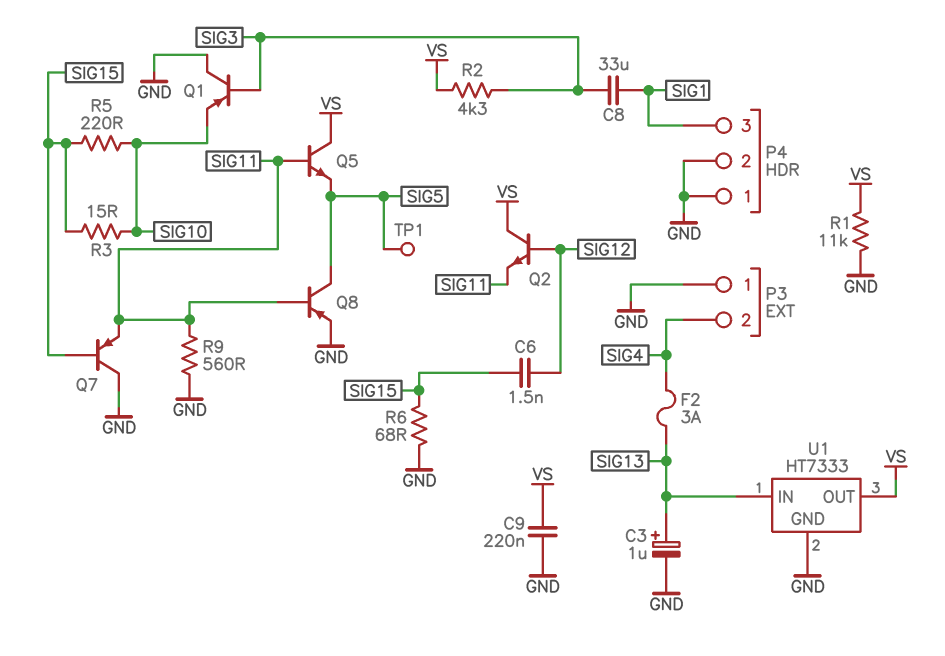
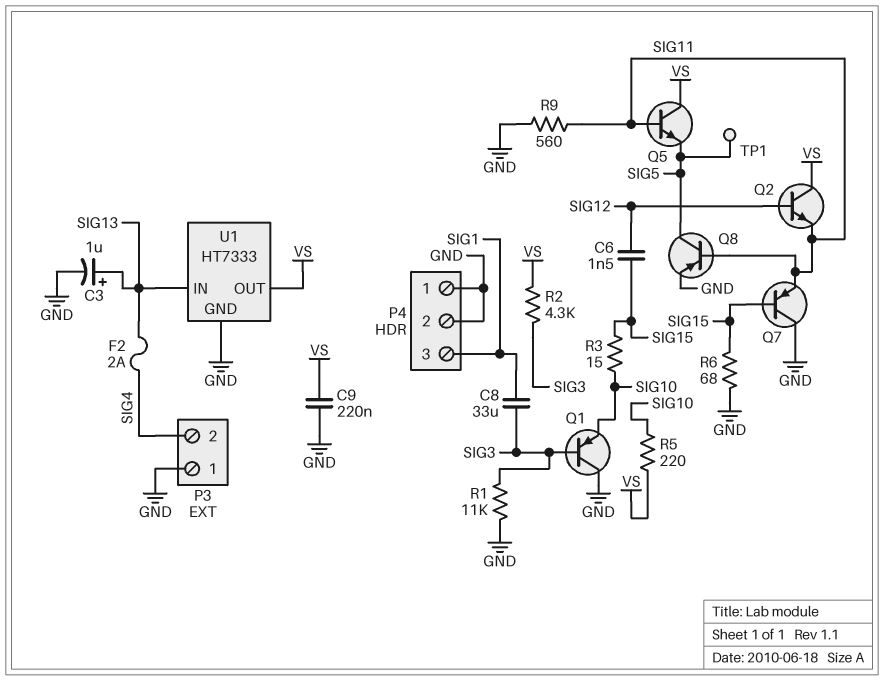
F2: 3A (SIG4, SIG13) -> 2A (SIG4, SIG13)
R1: 11k (GND, VS) -> 11k (GND, SIG3)
R5: 220 (SIG10, SIG15) -> 220 (SIG10, VS)

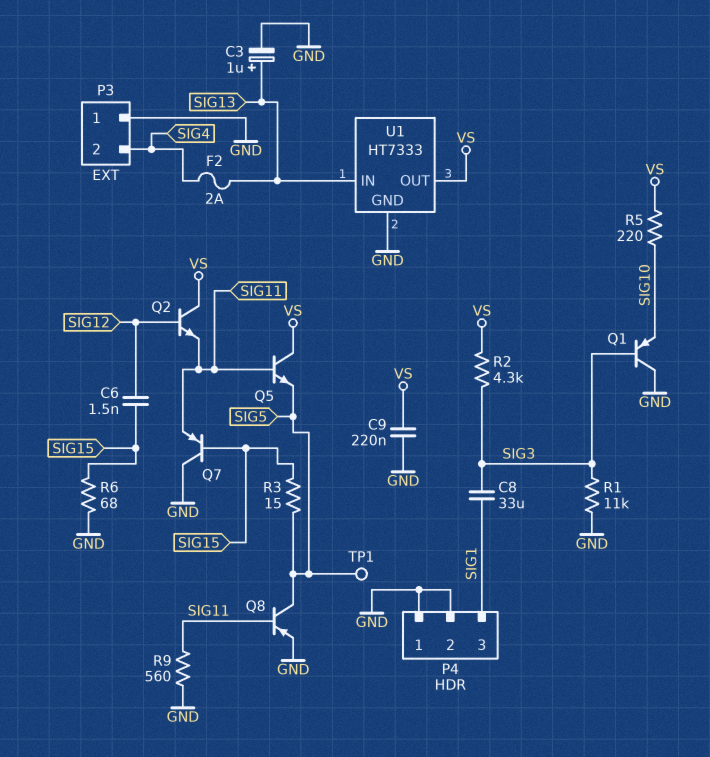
R3: 15 (SIG10, SIG15) -> 15 (SIG5, SIG15)

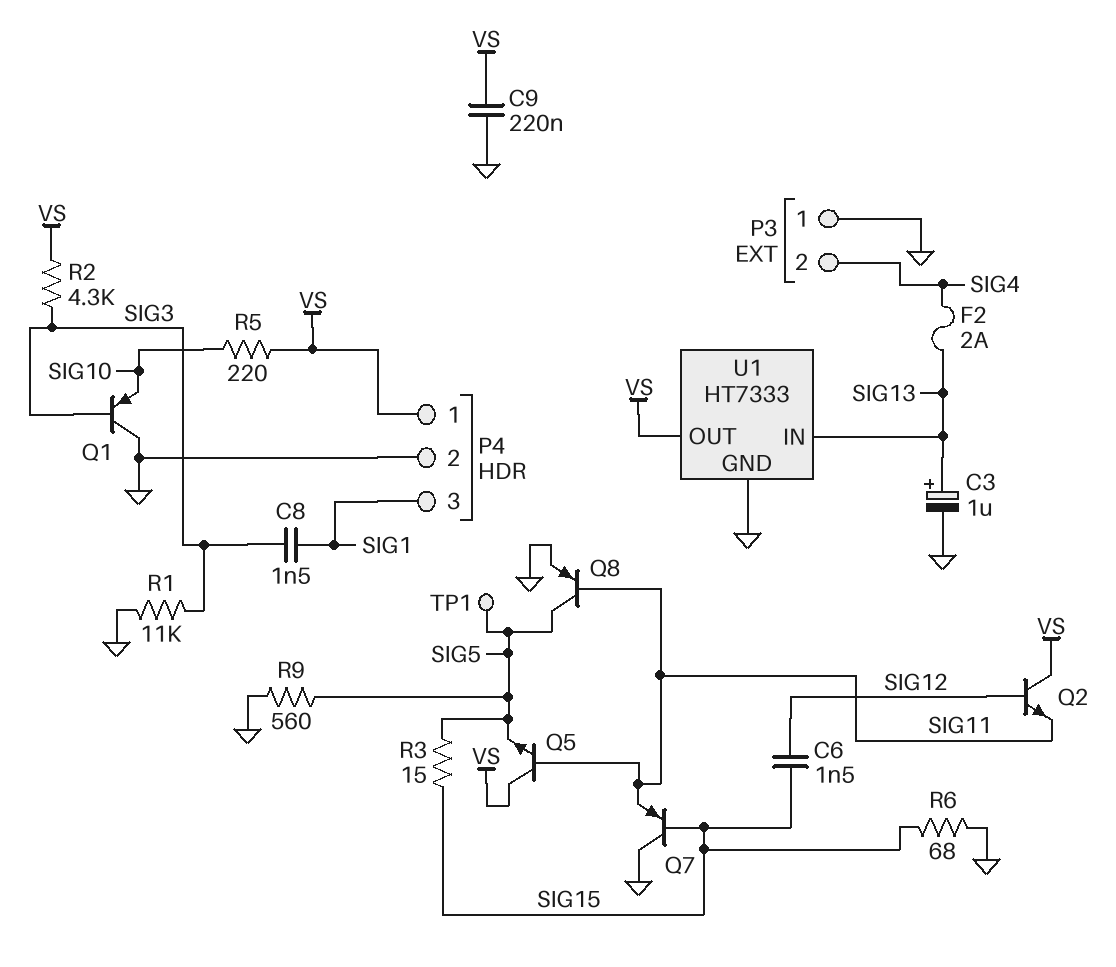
C8: 33uF (SIG1, SIG3) -> 1.5nF (SIG1, SIG3)
P4 pin 1: GND -> VS
R9: 560 (GND, SIG11) -> 560 (GND, SIG5)

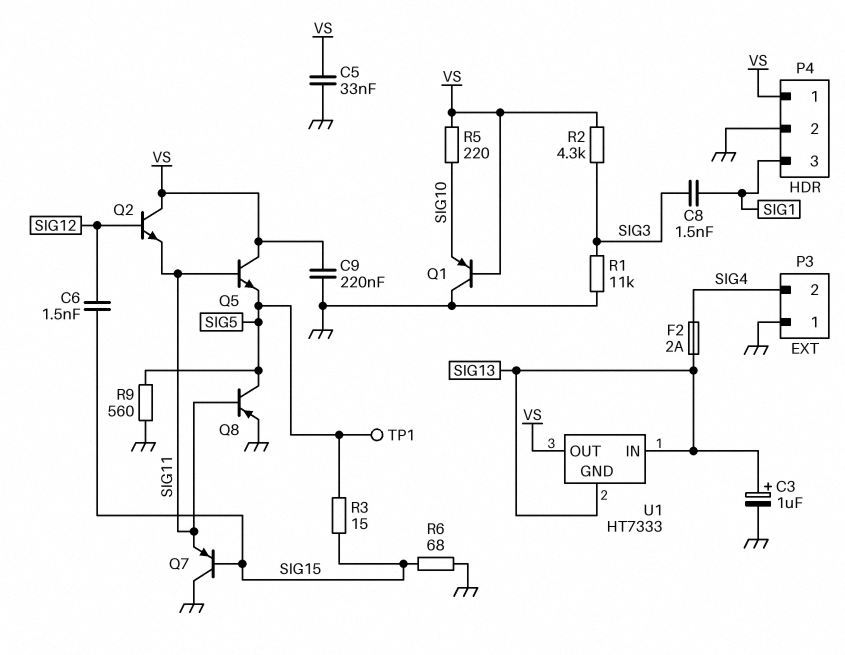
C5: none -> 33nF (GND, VS)
Q1: PNP (B SIG3, C GND, E SIG10) -> PNP (B VS, C GND, E SIG10)
U1 pin GND: GND -> SIG13

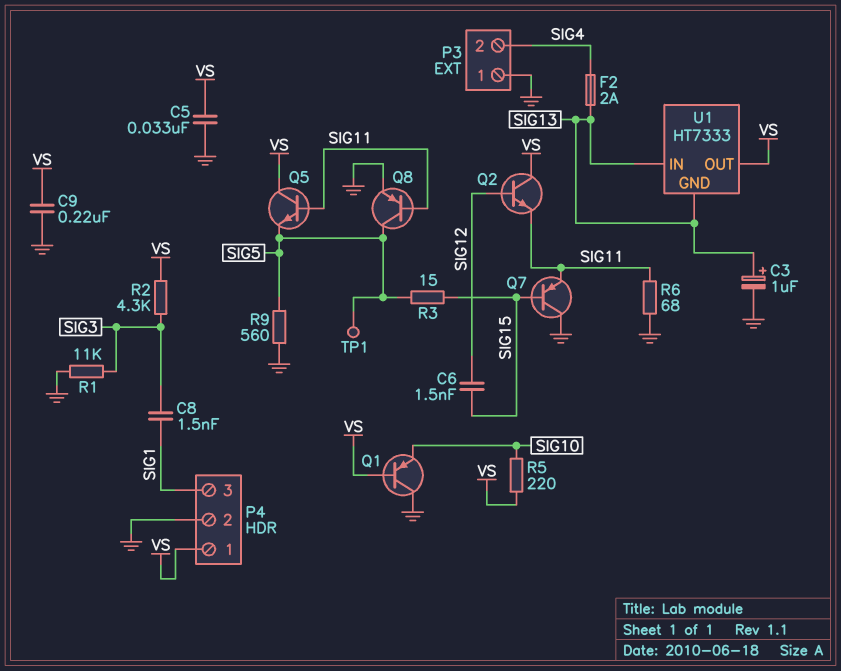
R6: 68 (GND, SIG15) -> 68 (GND, SIG11)

